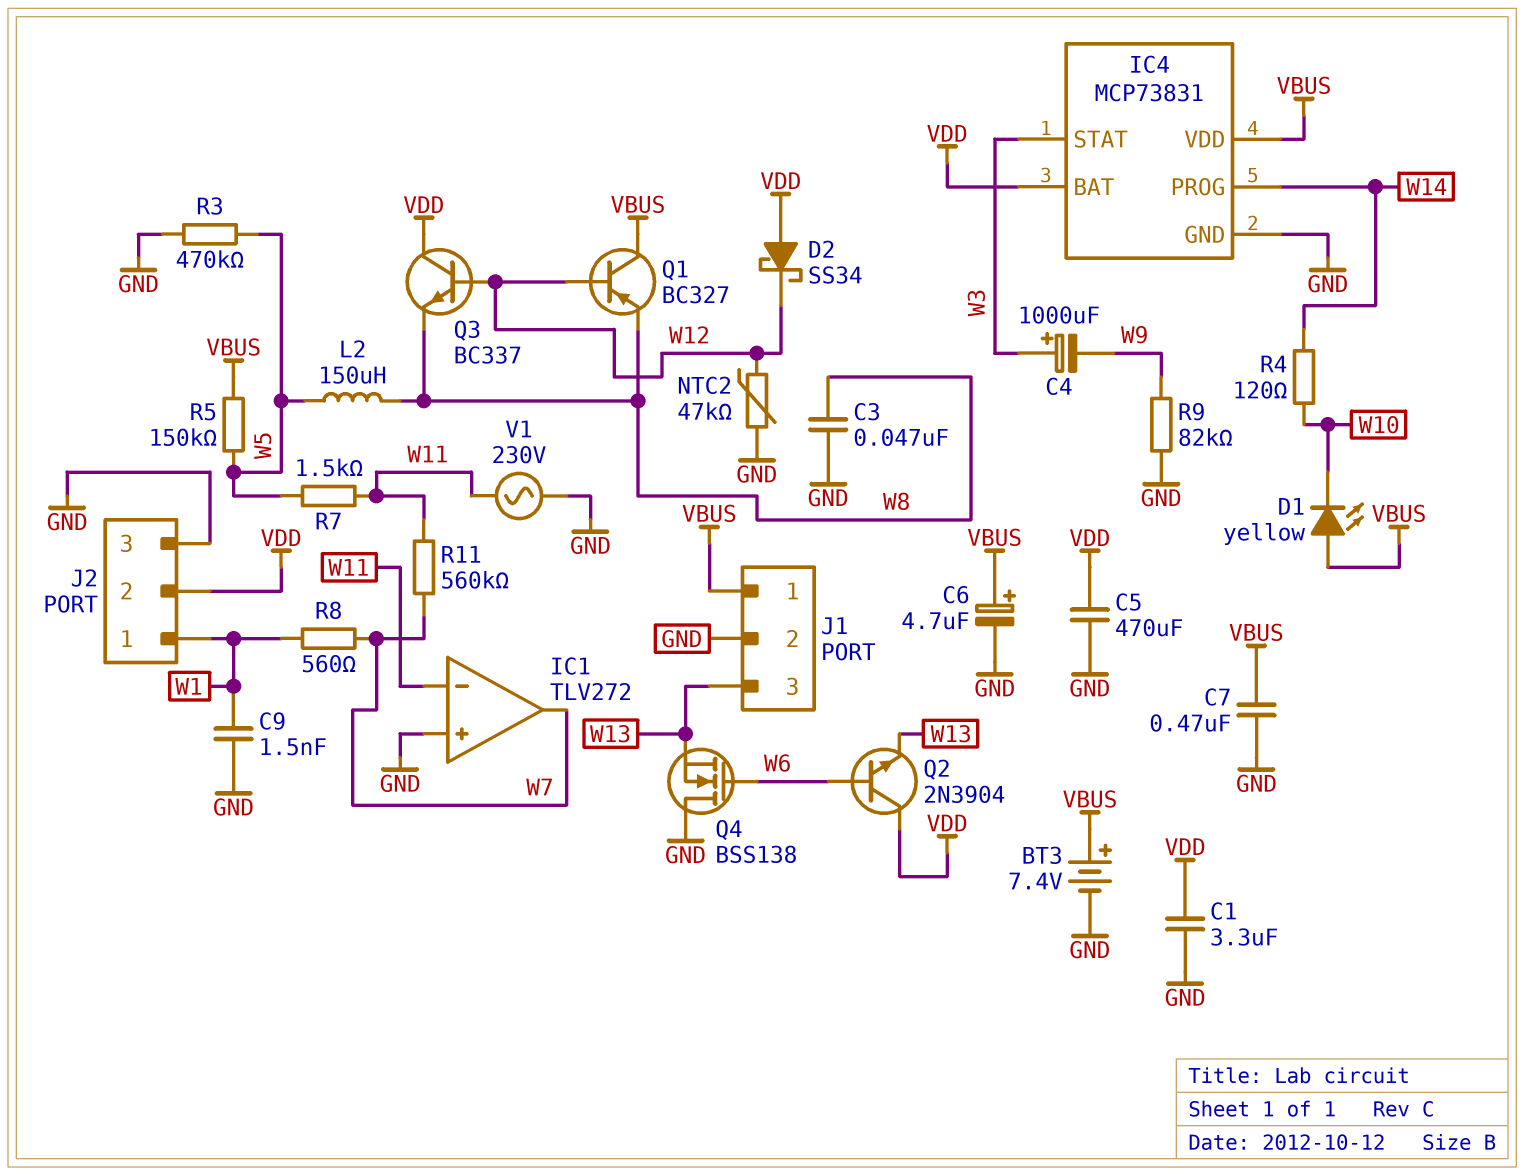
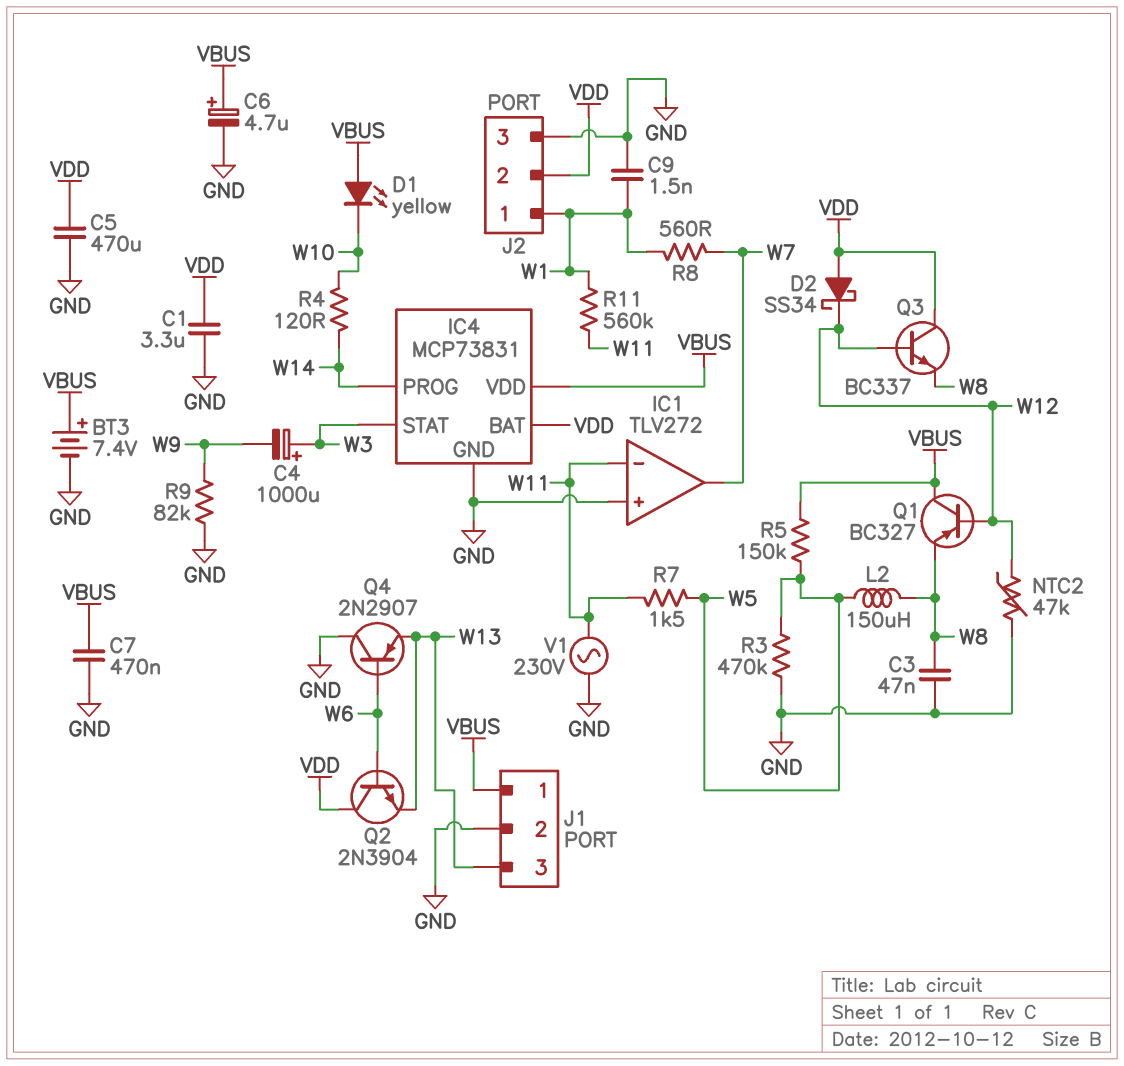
Q4: NMOS BSS138 (G W6, D GND, S W13) -> PNP 2N2907 (B W6, C GND, E W13)
R11: 560k (W7, W11) -> 560k (W1, W11)

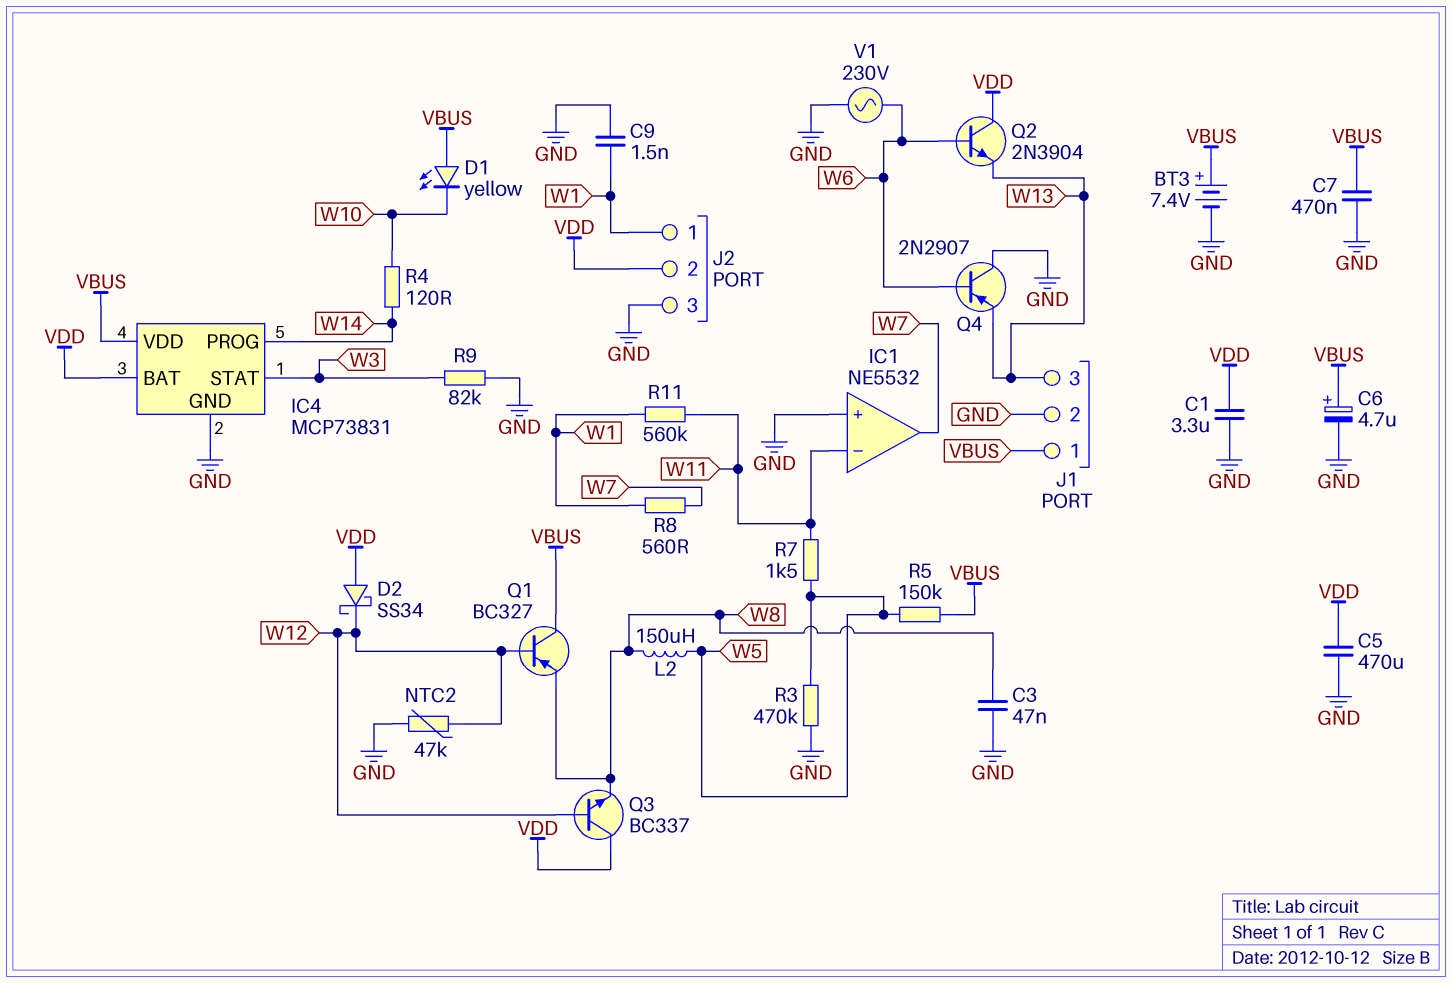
C4: 1000uF (plus W3, minus W9) -> none
IC1: TLV272 -> NE5532
R9: 82k (GND, W9) -> 82k (GND, W3)
V1: AC 230V (GND, W11) -> AC 230V (GND, W6)

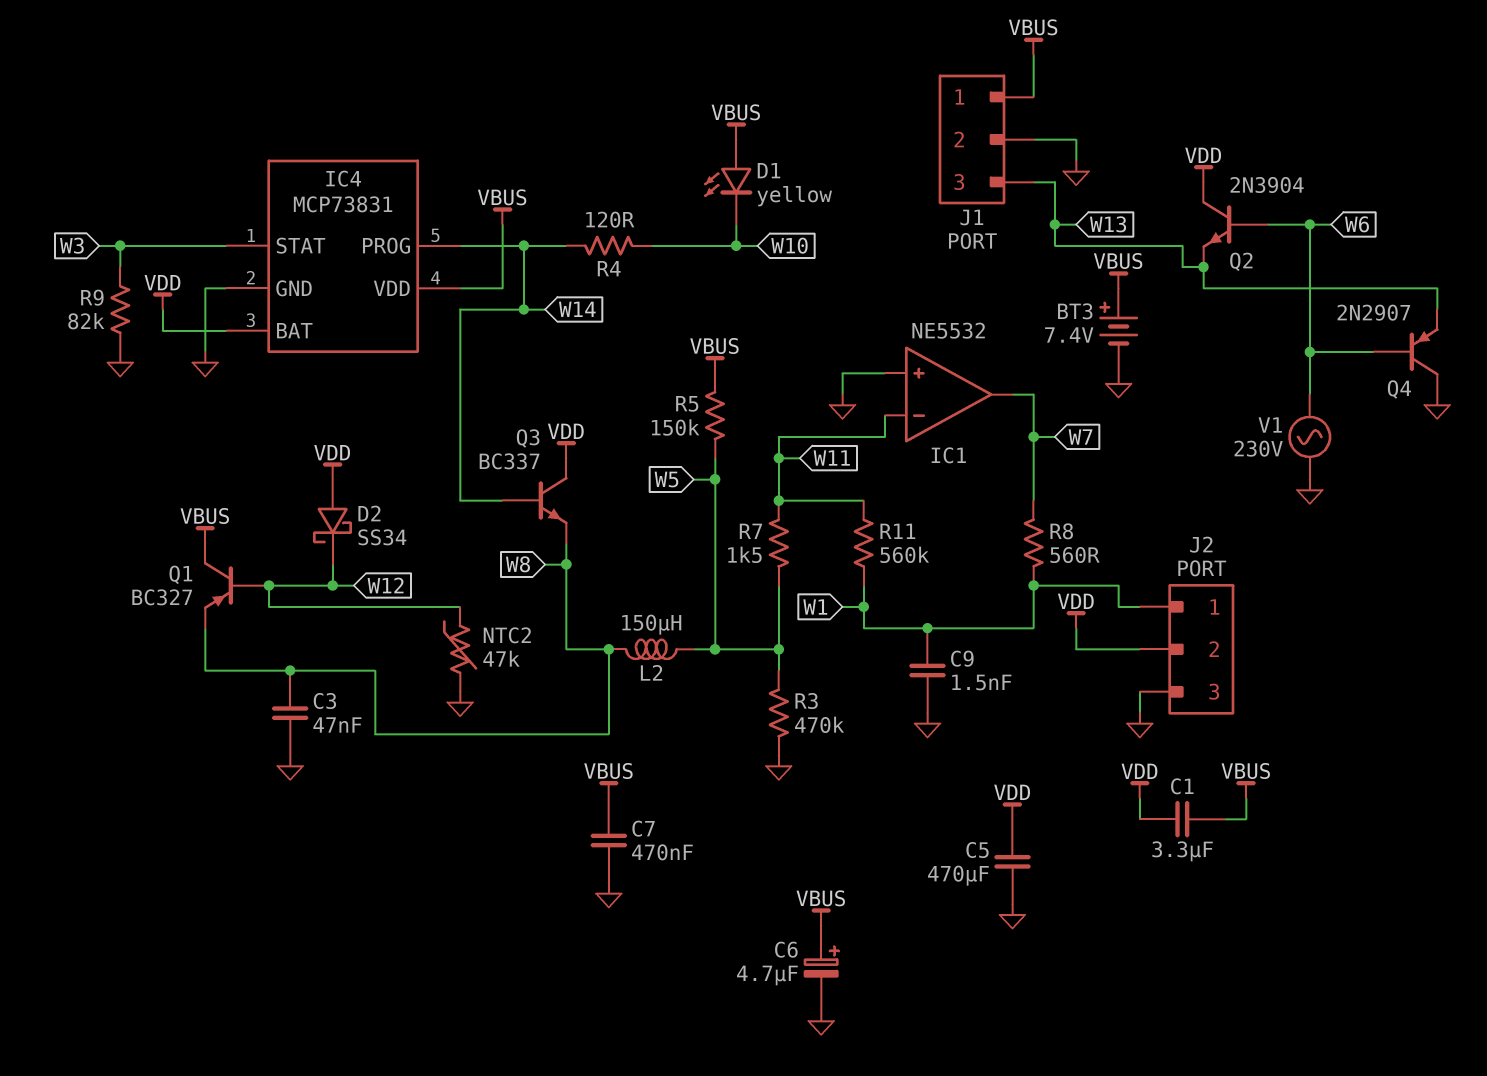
C1: 3.3uF (GND, VDD) -> 3.3uF (VBUS, VDD)
Q3: NPN BC337 (B W12, C VDD, E W8) -> NPN BC337 (B W14, C VDD, E W8)

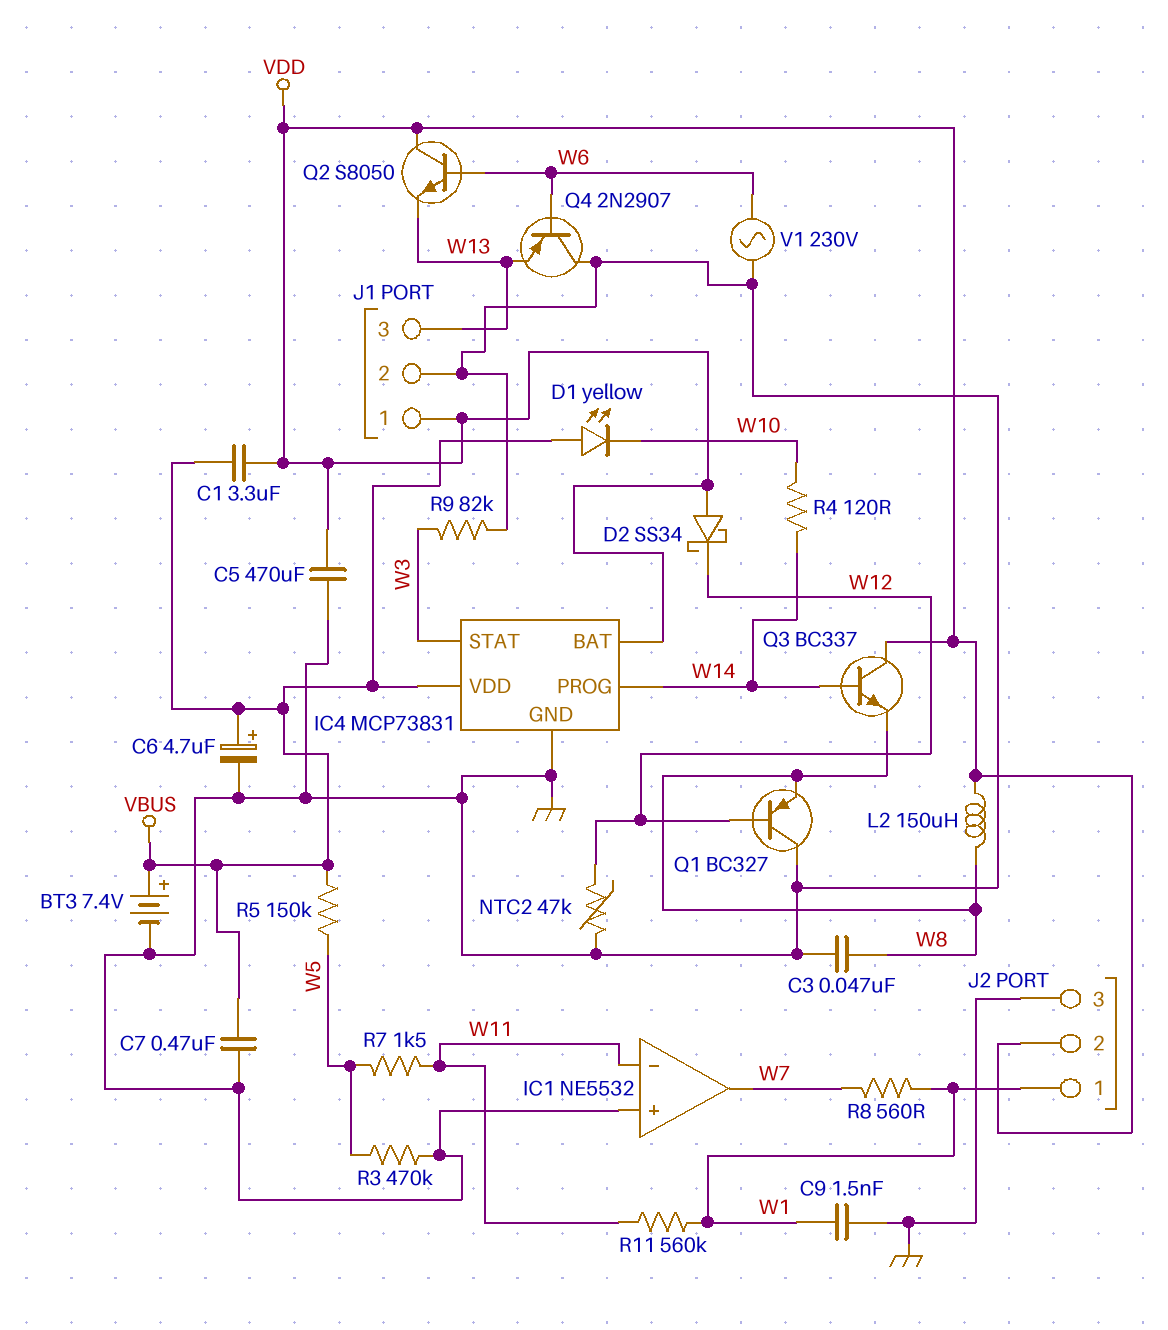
J1 pin 1: VBUS -> VDD
L2: 150uH (W5, W8) -> 150uH (VDD, W8)
Q1: PNP BC327 (B W12, C VBUS, E W8) -> PNP BC327 (B W12, C GND, E W8)
Q2: NPN 2N3904 (B W6, C VDD, E W13) -> NPN S8050 (B W6, C VDD, E W13)

